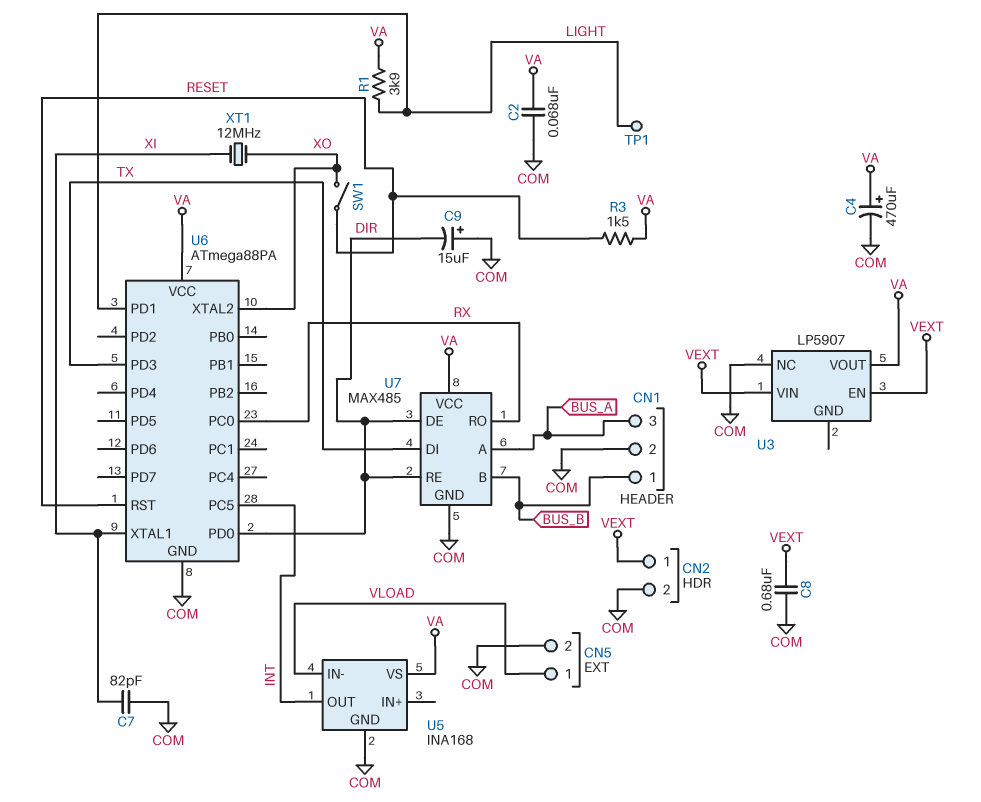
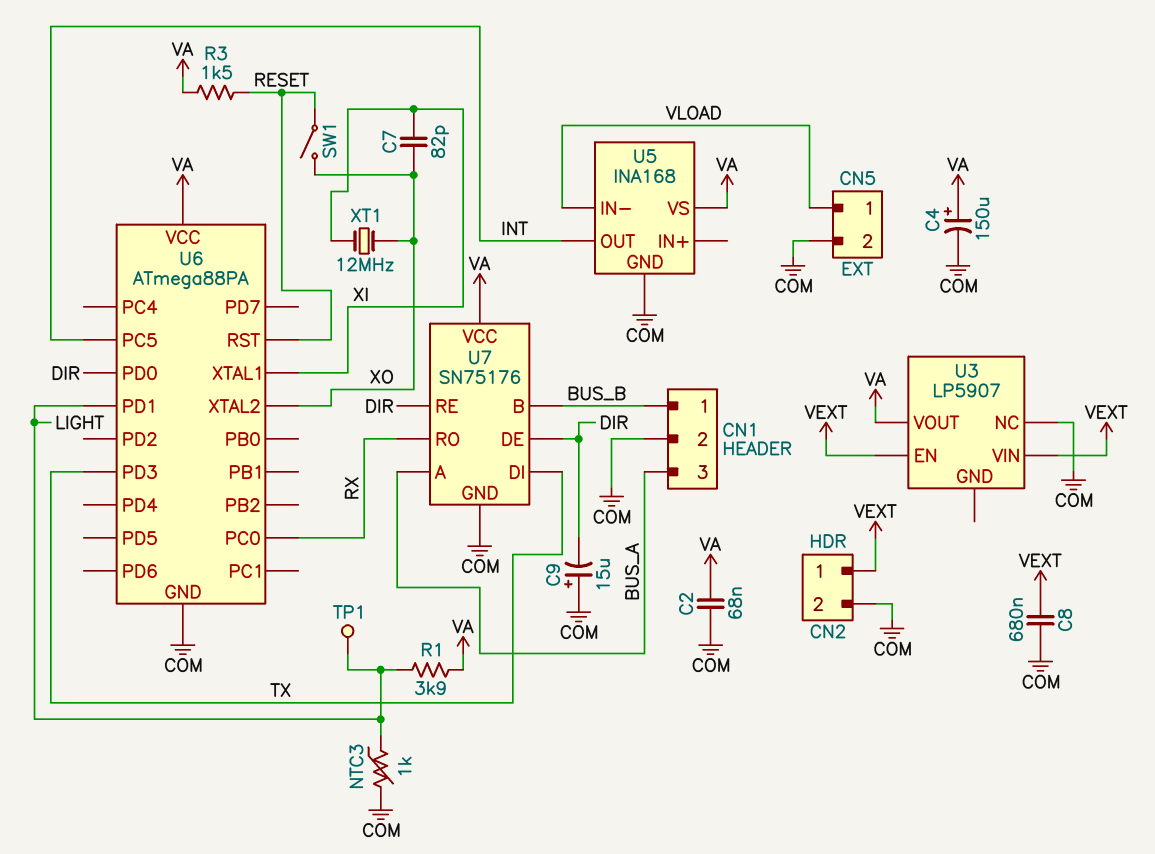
C4: 470uF (plus VA, minus COM) -> 150uF (plus VA, minus COM)
C7: 82pF (COM, XI) -> 82pF (XI, XO)
NTC3: none -> 1k (COM, LIGHT)
U7: MAX485 -> SN75176

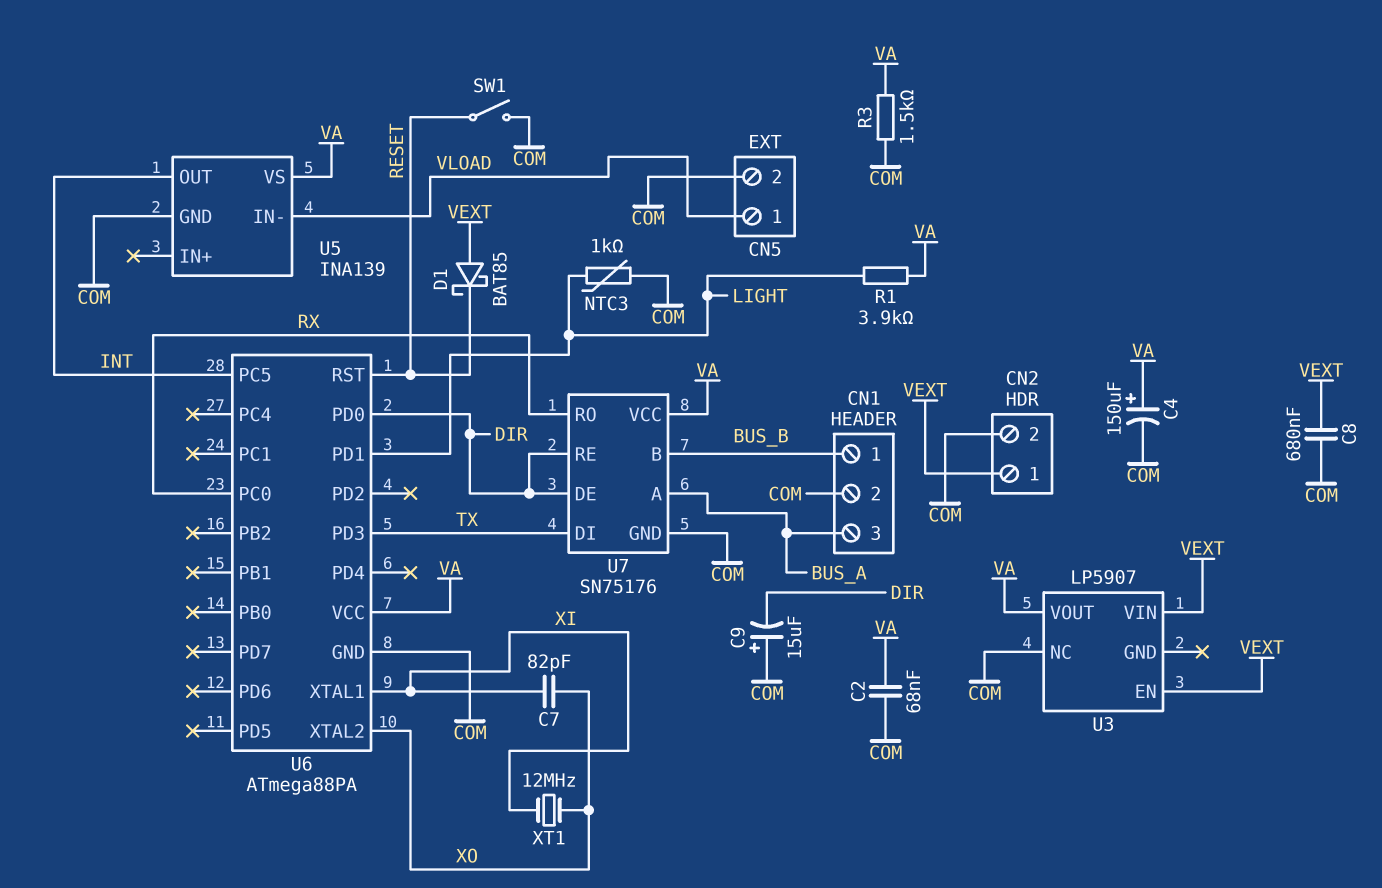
D1: none -> schottky BAT85 (A VEXT, K RESET)
R3: 1.5k (RESET, VA) -> 1.5k (COM, VA)
SW1: switch (RESET, XO) -> switch (COM, RESET)
TP1: test point (LIGHT) -> none
U5: INA168 -> INA139

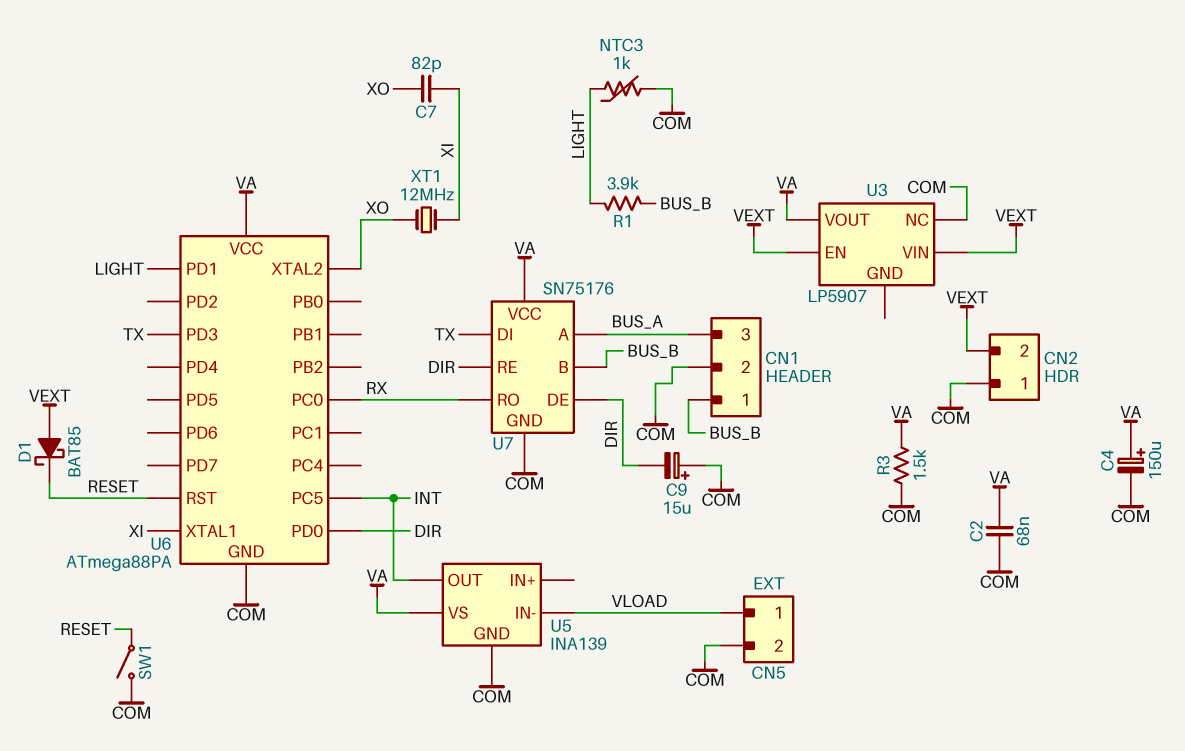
C8: 680nF (COM, VEXT) -> none
CN2 pin 1: VEXT -> COM
CN2 pin 2: COM -> VEXT
R1: 3.9k (LIGHT, VA) -> 3.9k (BUS_B, LIGHT)

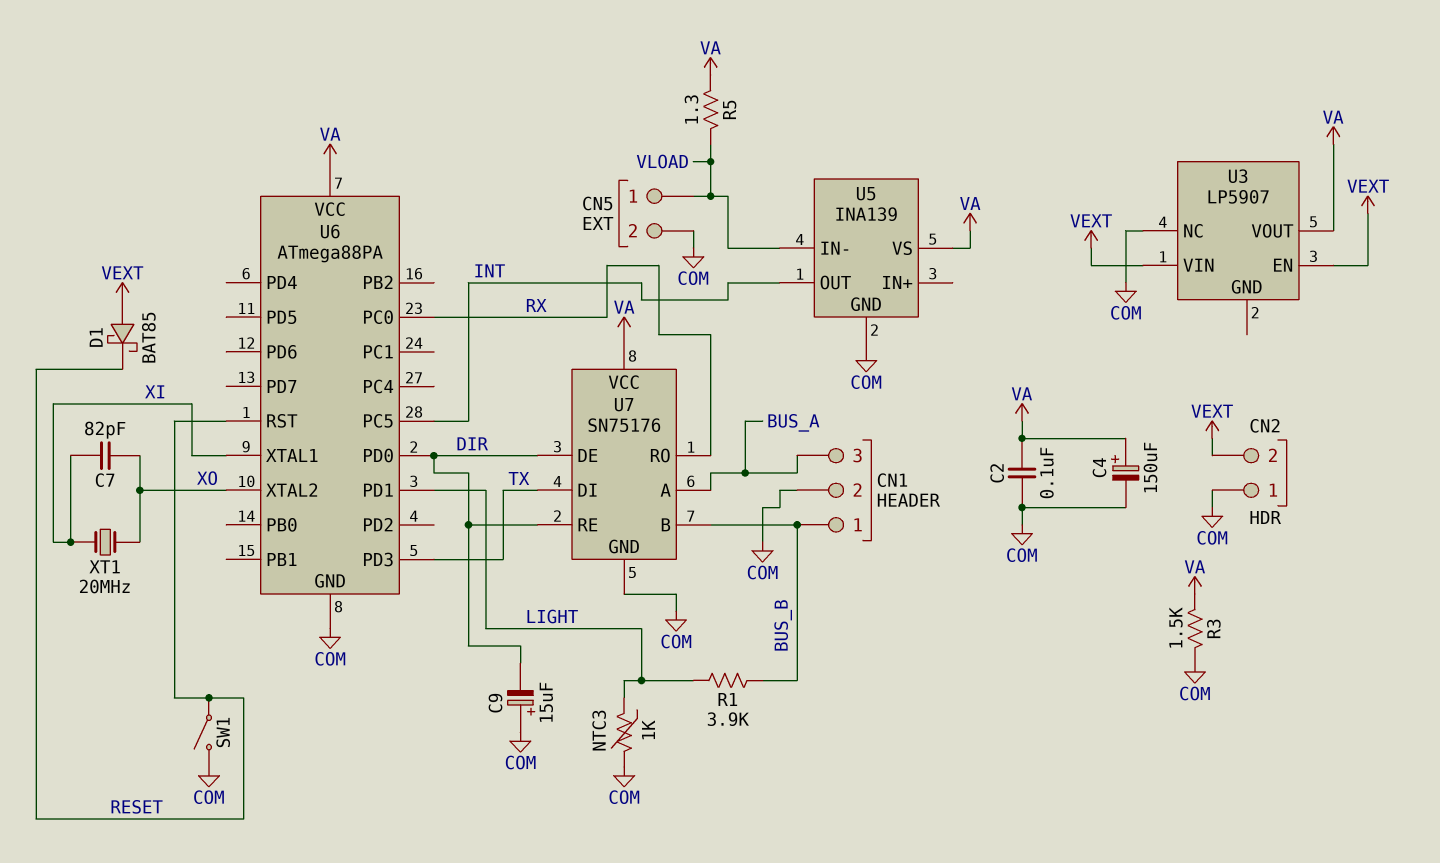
C2: 68nF (COM, VA) -> 100nF (COM, VA)
R5: none -> 1.3 (VA, VLOAD)
XT1: 12MHz (XI, XO) -> 20MHz (XI, XO)

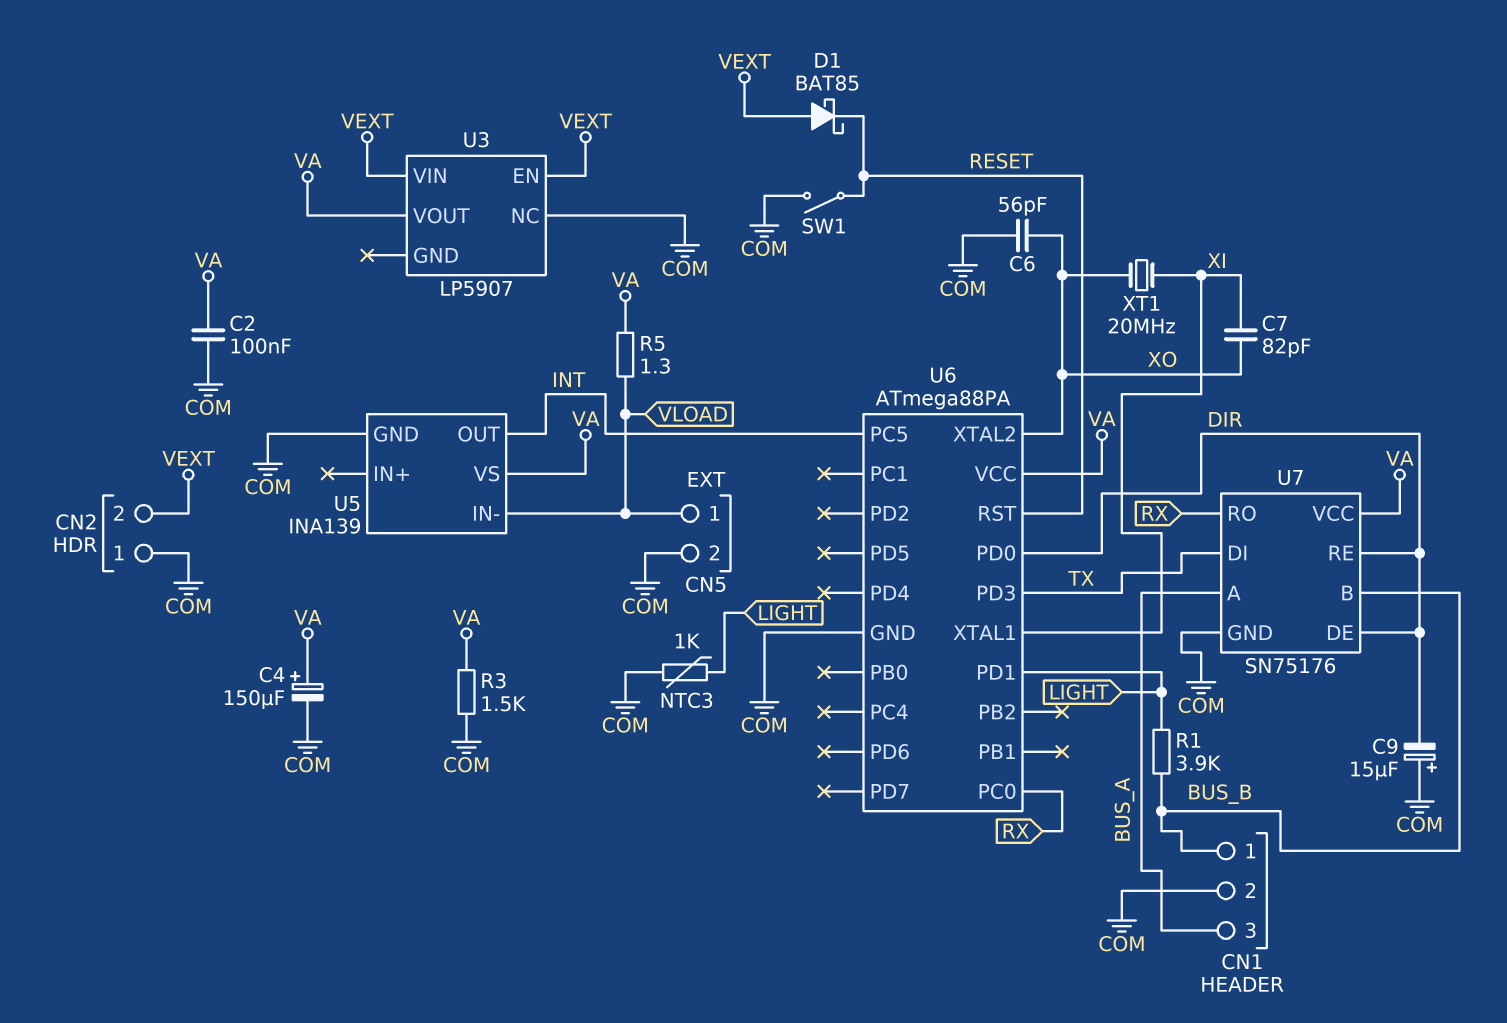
C6: none -> 56pF (COM, XO)

